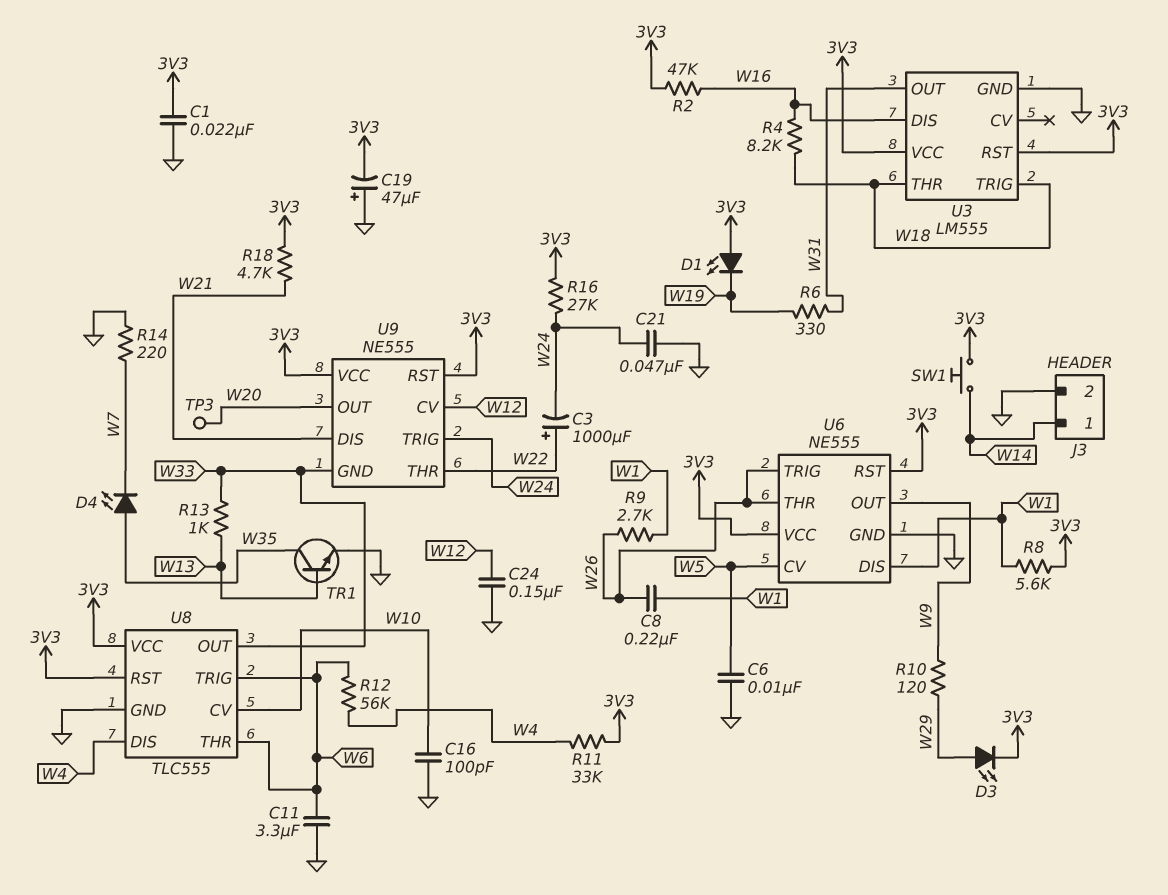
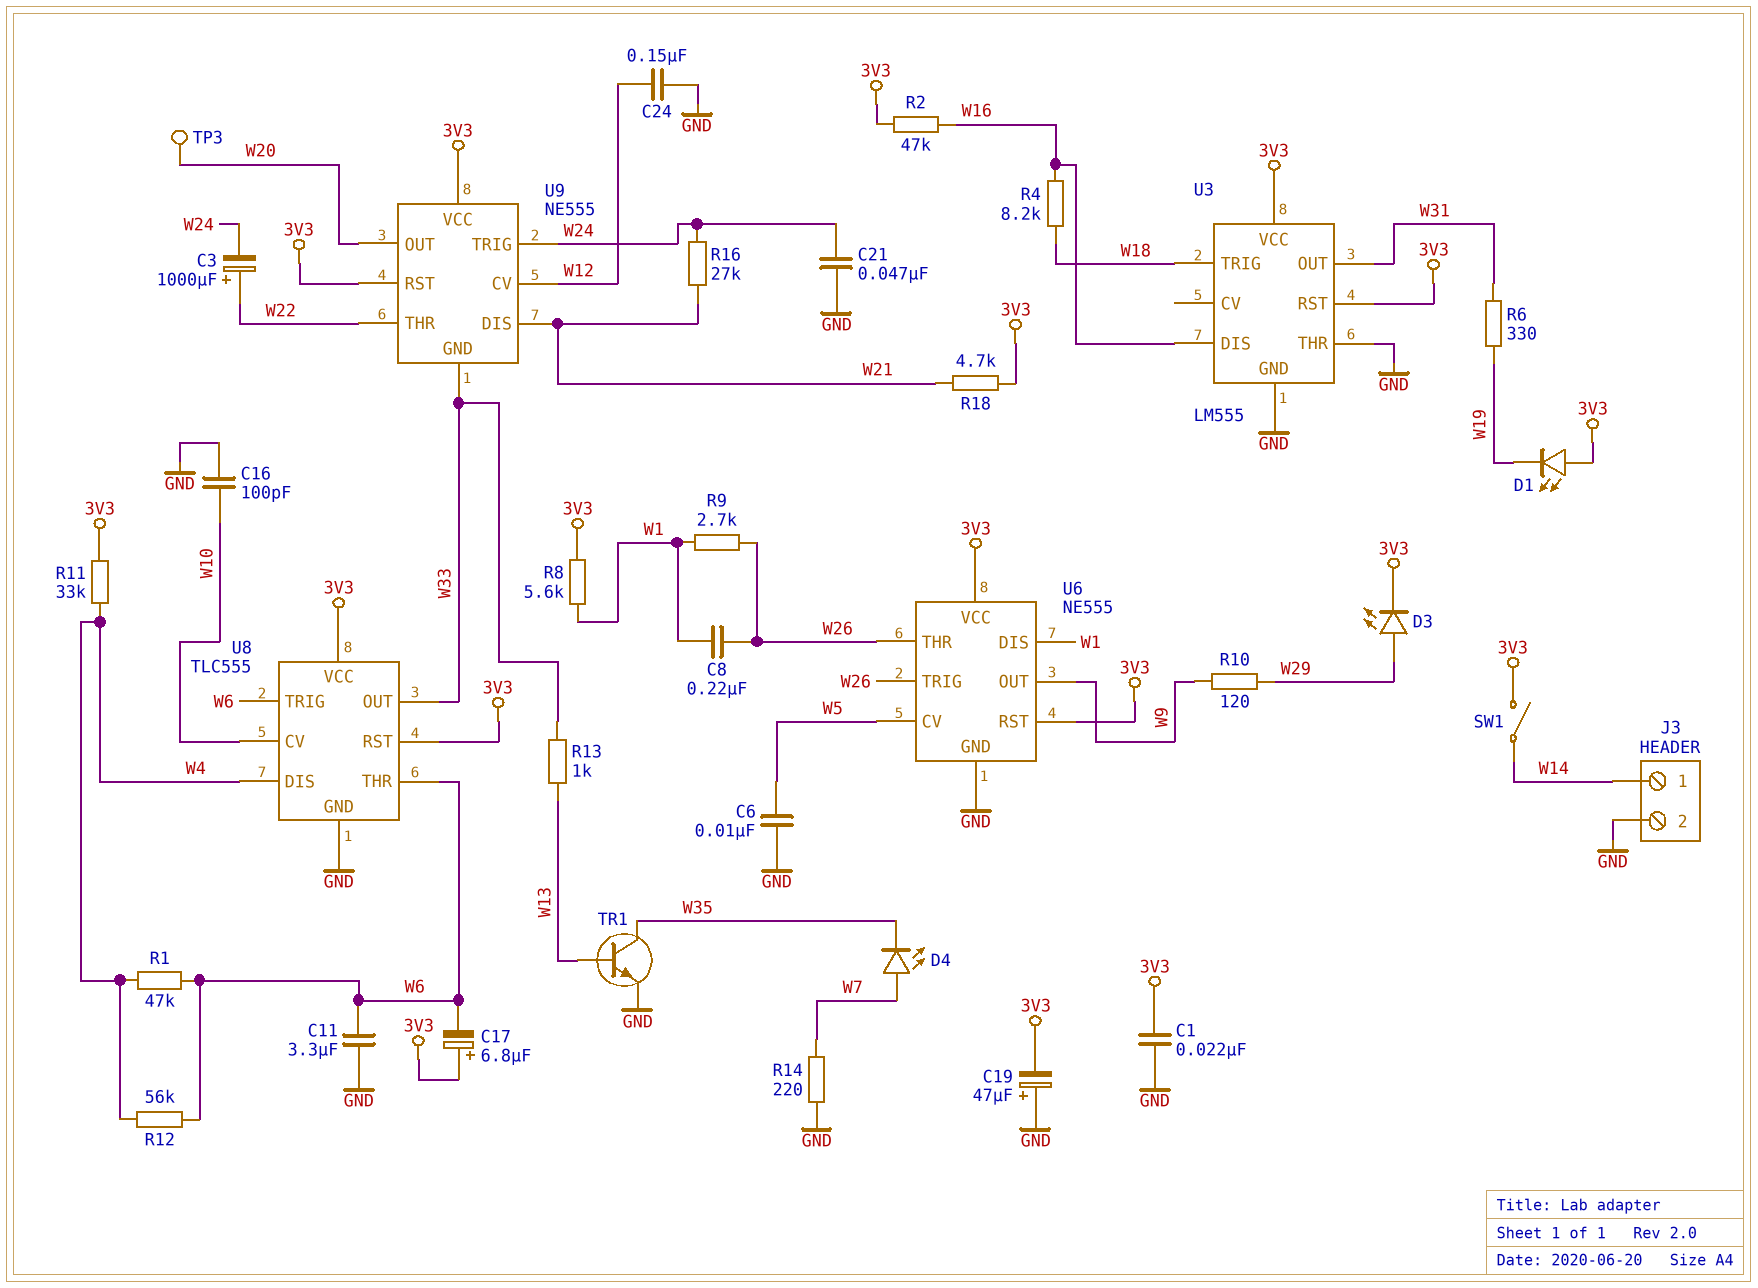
C17: none -> 6.8uF (plus 3V3, minus W6)
D4: LED (A W35, K W7) -> LED (A W7, K W35)
R1: none -> 47k (W4, W6)
R16: 27k (3V3, W24) -> 27k (W21, W24)
SW1: button (3V3, W14) -> switch (3V3, W14)
U3 pin THR: W18 -> GND

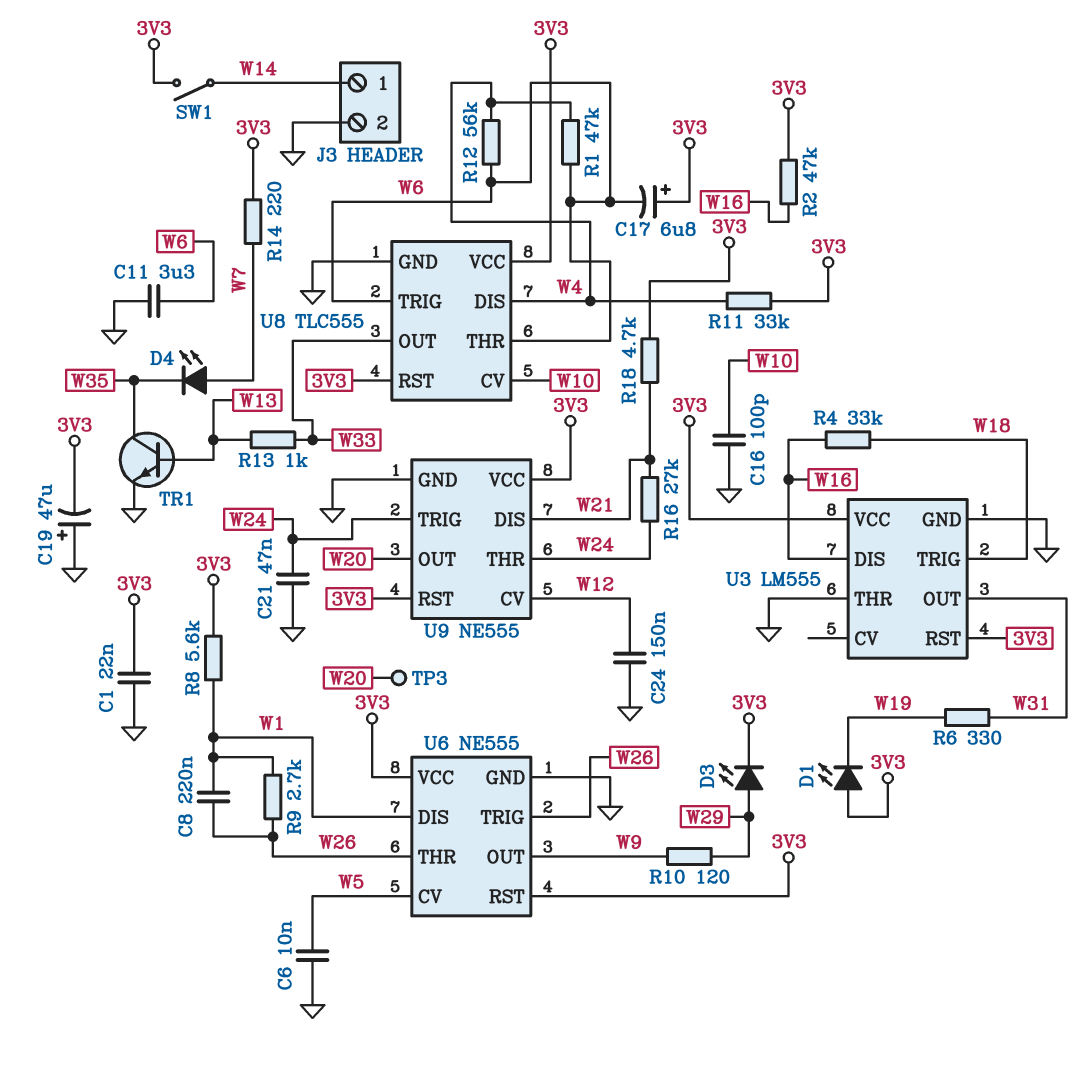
C3: 1000uF (plus W22, minus W24) -> none
R4: 8.2k (W16, W18) -> 33k (W16, W18)
R14: 220 (GND, W7) -> 220 (3V3, W7)
U9 pin GND: W33 -> GND
U9 pin THR: W22 -> W24

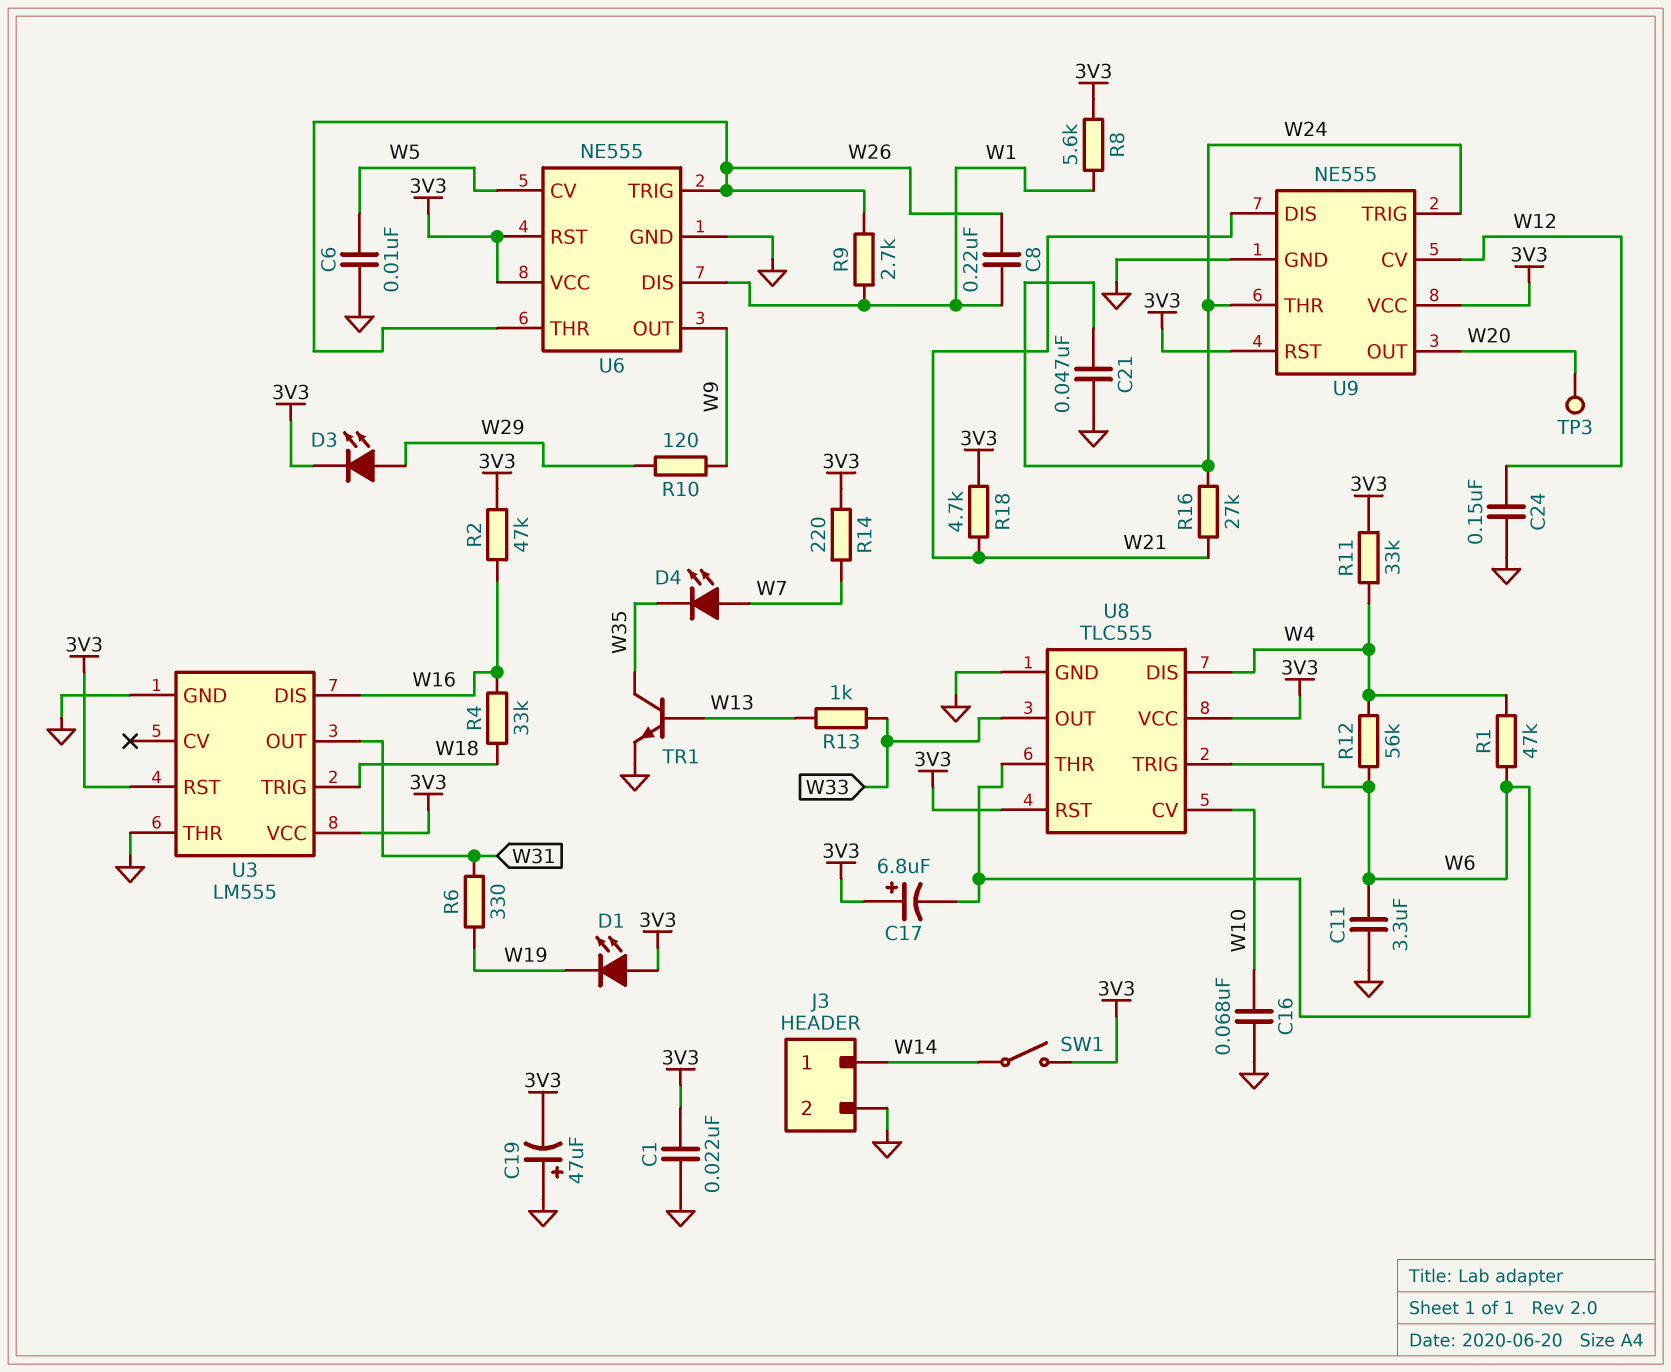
C16: 100pF (GND, W10) -> 68nF (GND, W10)

